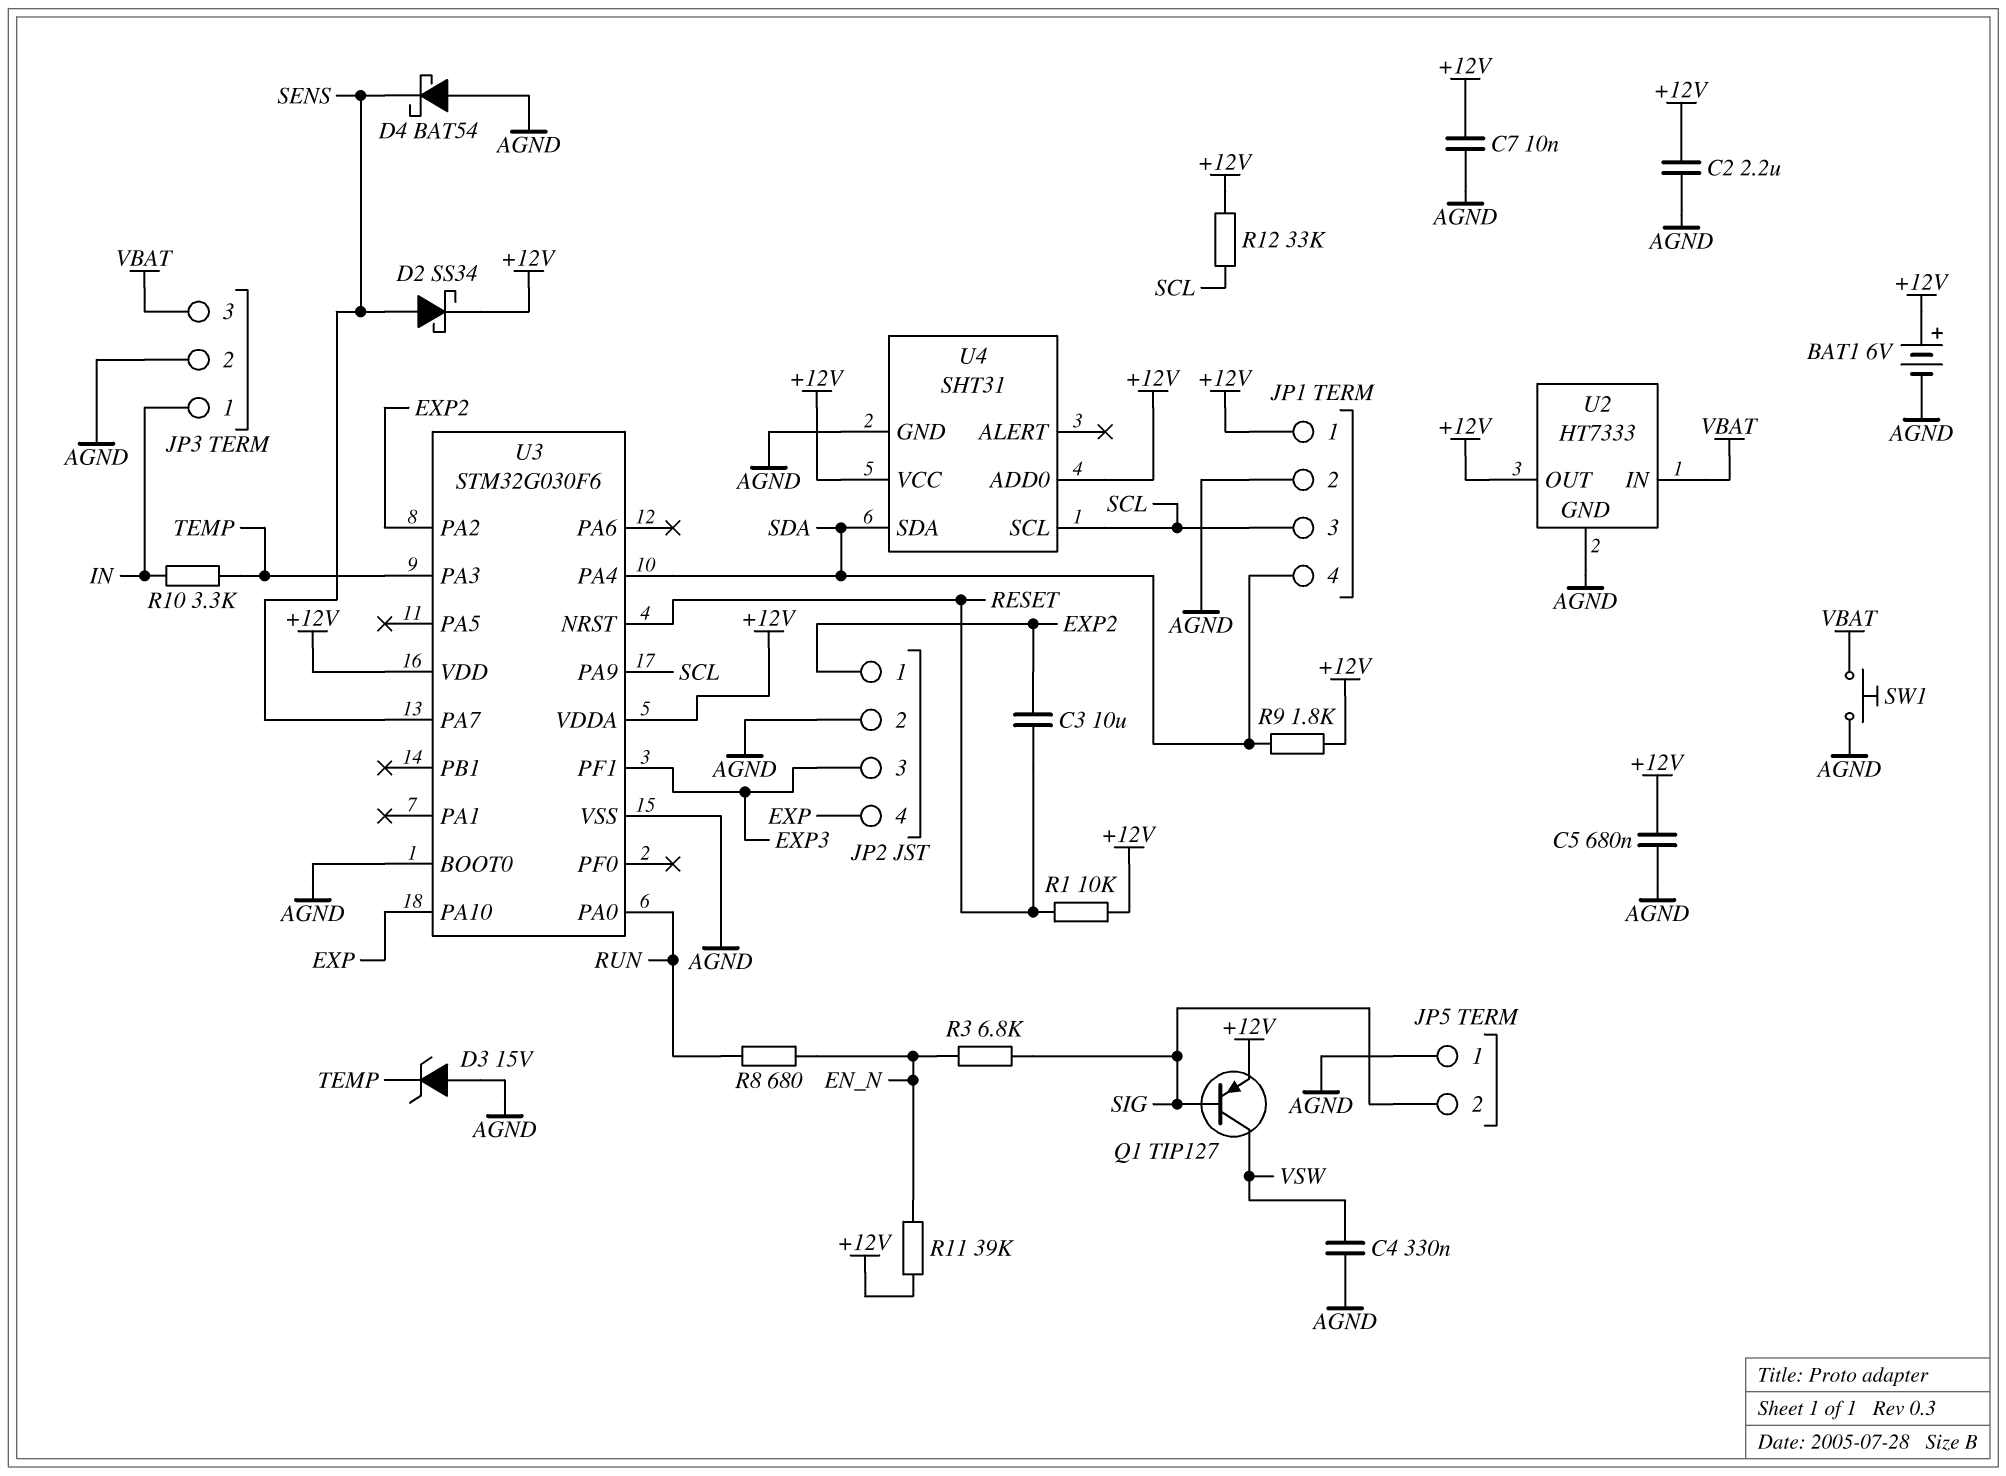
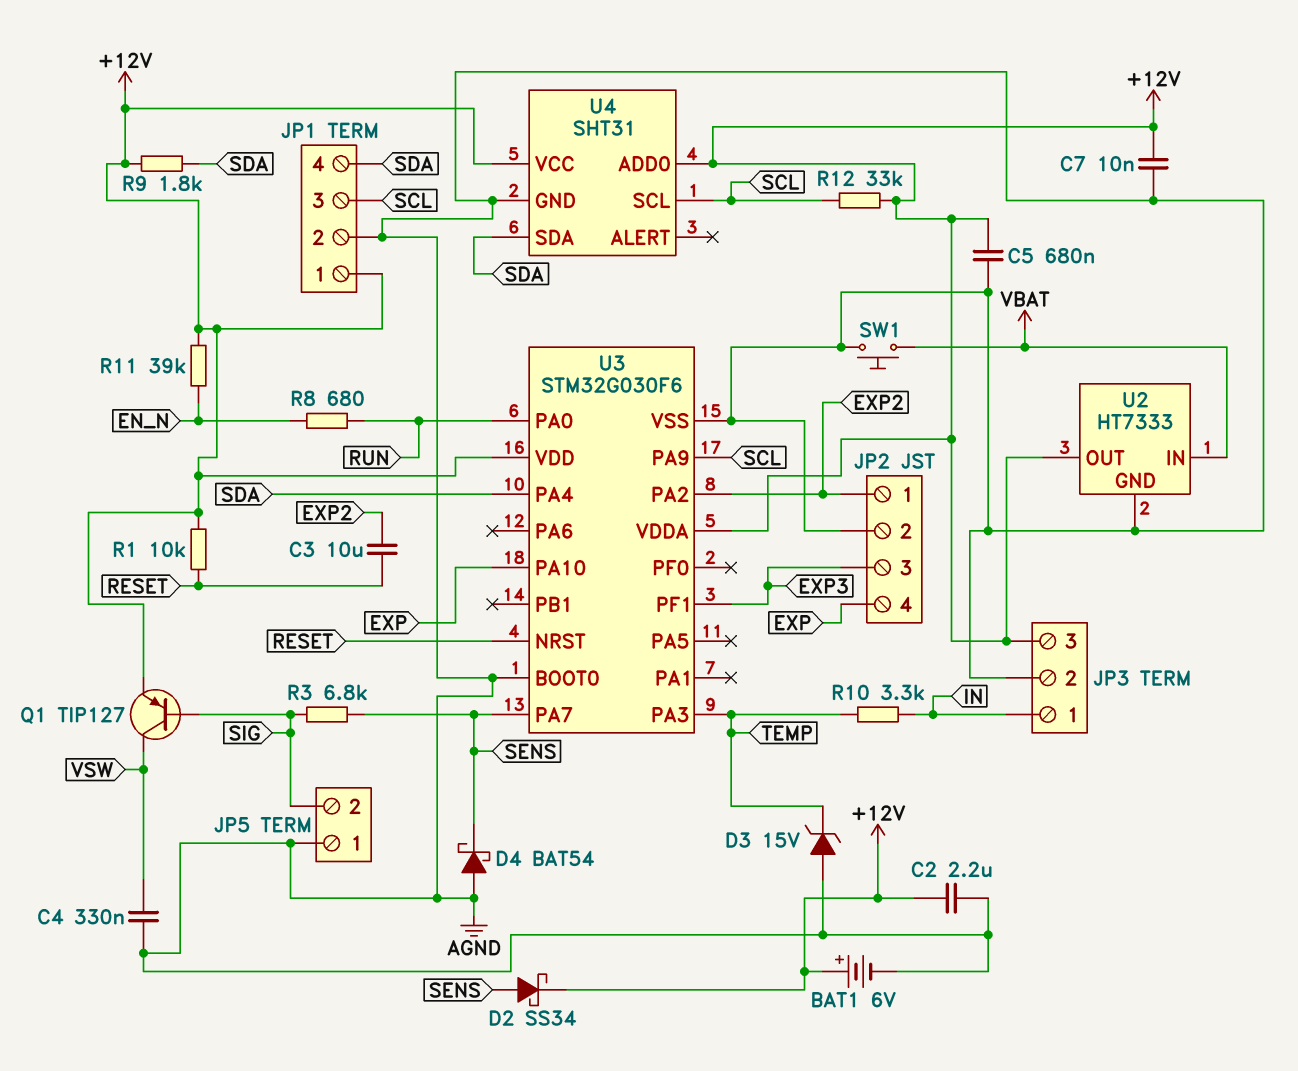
JP3 pin 3: VBAT -> +12V
R3: 6.8k (EN_N, SIG) -> 6.8k (SENS, SIG)

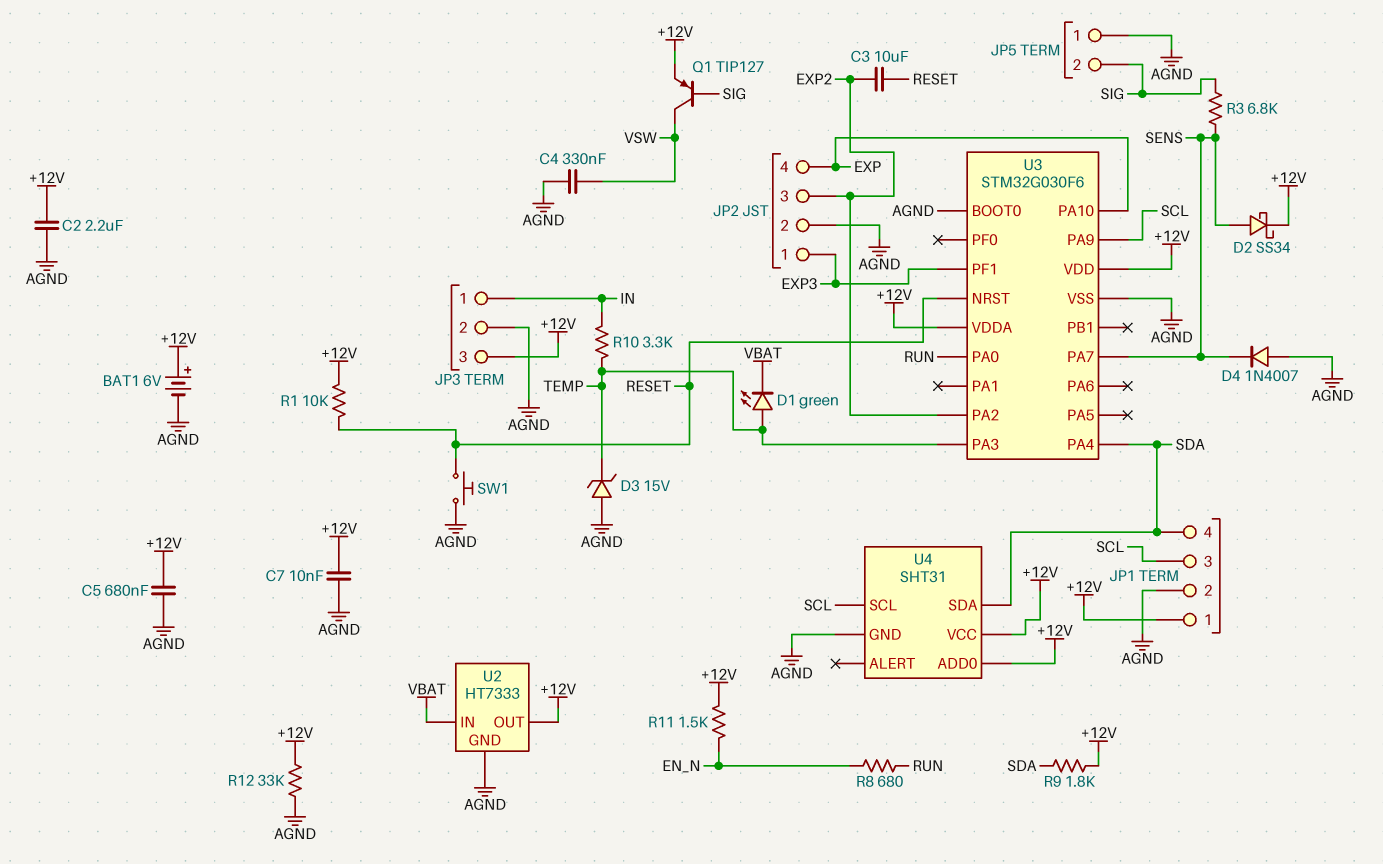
D1: none -> LED green (A TEMP, K VBAT)
D4: schottky BAT54 (A AGND, K SENS) -> diode 1N4007 (A AGND, K SENS)
JP2 pin 1: EXP2 -> EXP3
JP2 pin 3: EXP3 -> EXP2
R11: 39k (+12V, EN_N) -> 1.5k (+12V, EN_N)
R12: 33k (+12V, SCL) -> 33k (+12V, AGND)
SW1: button (AGND, VBAT) -> button (AGND, RESET)

